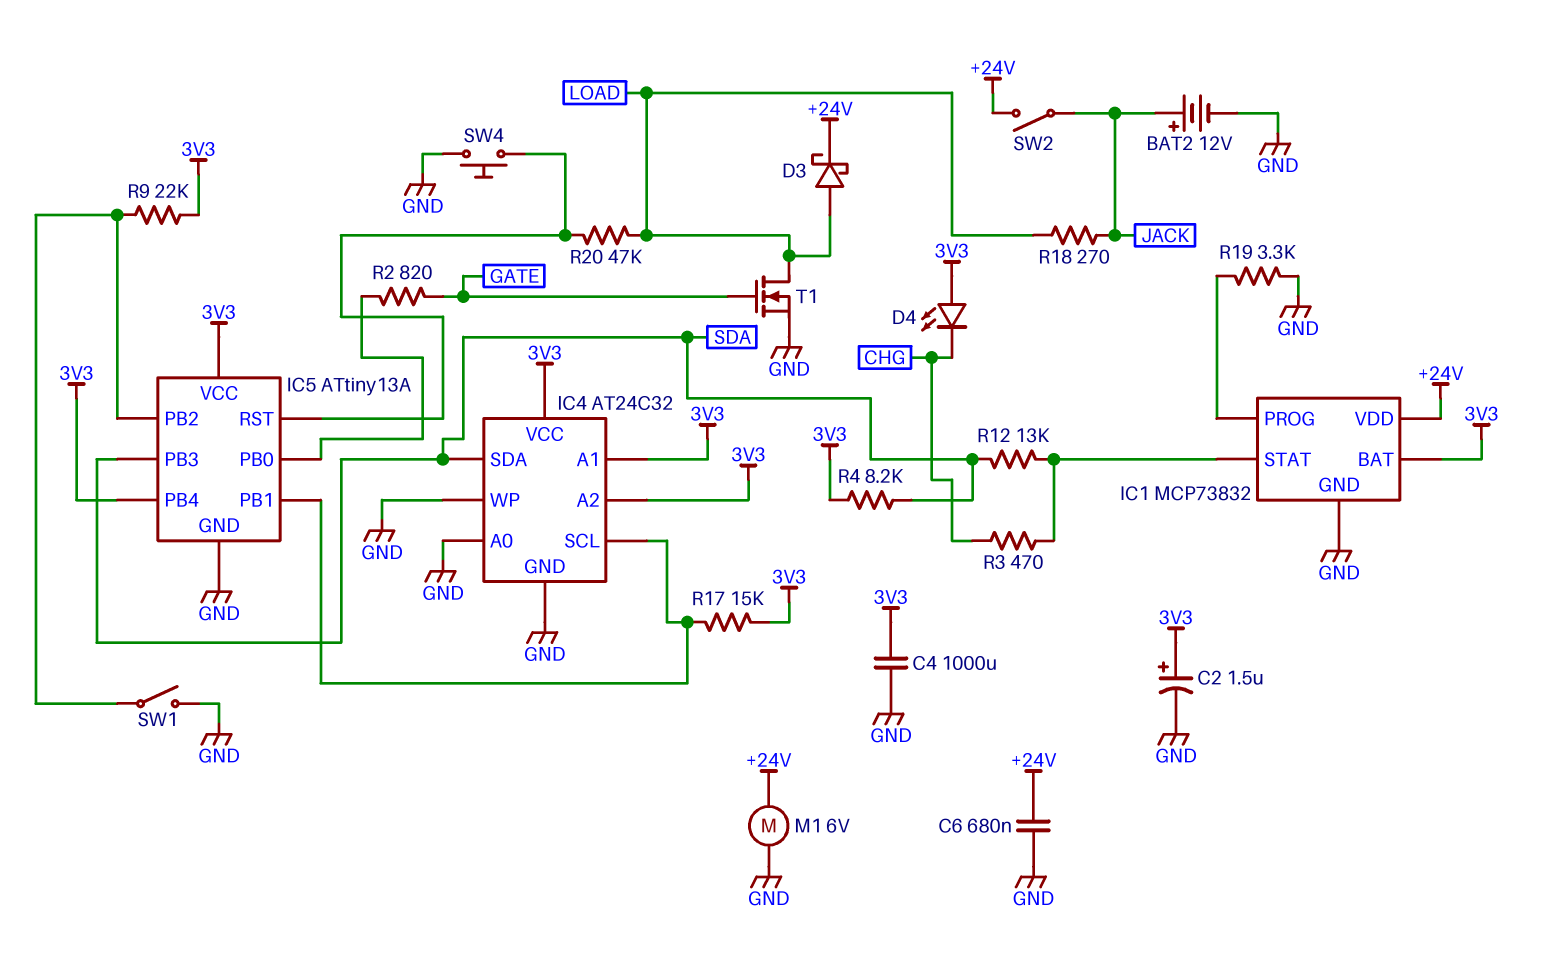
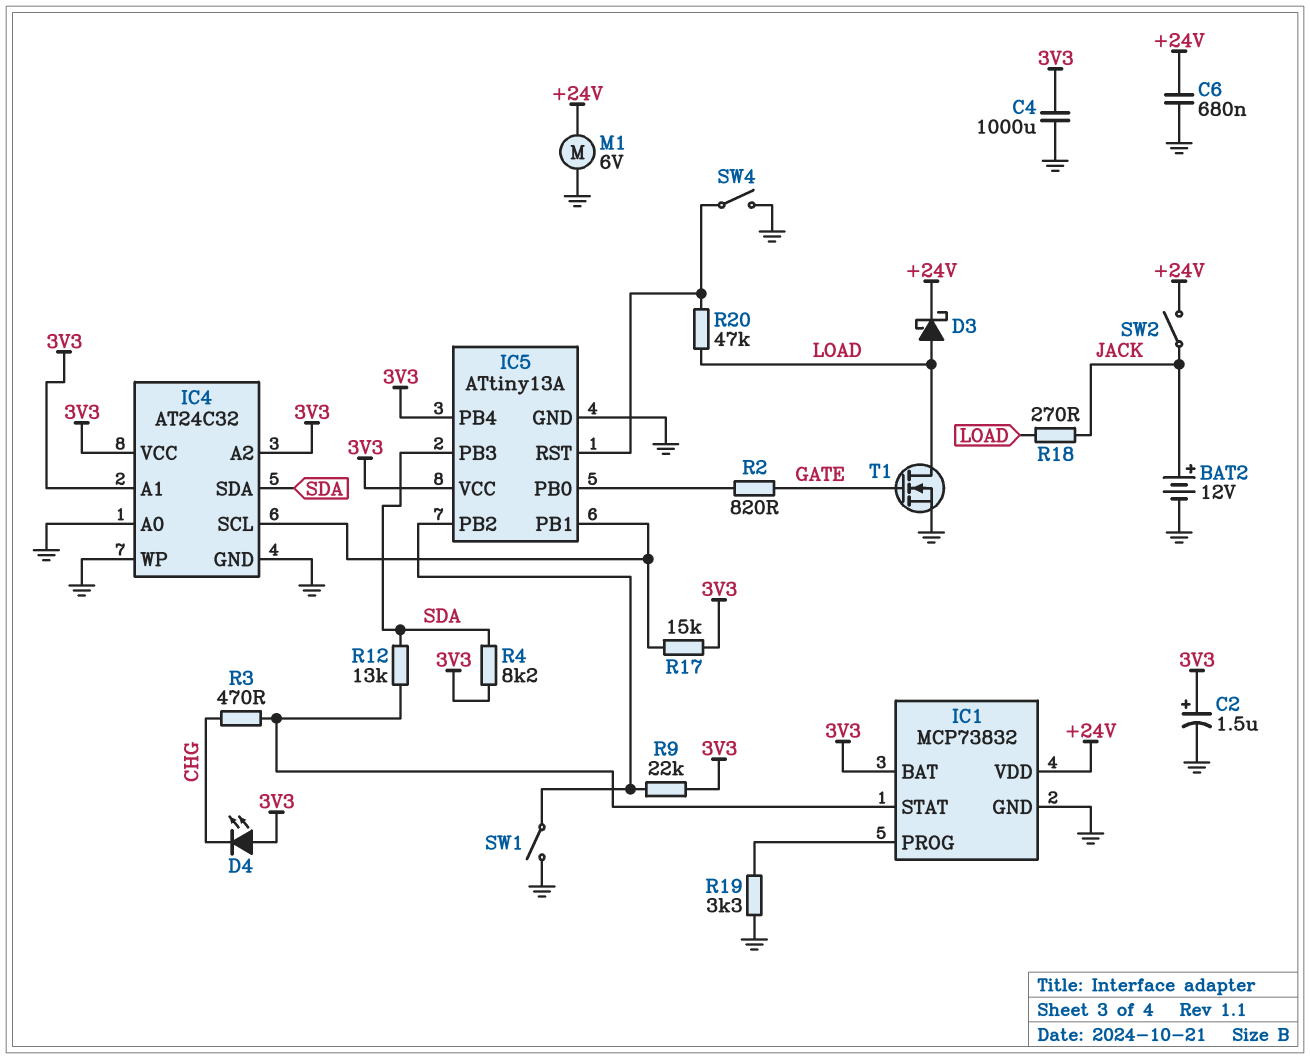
SW4: button (GND, IC5/RST) -> switch (GND, IC5/RST)

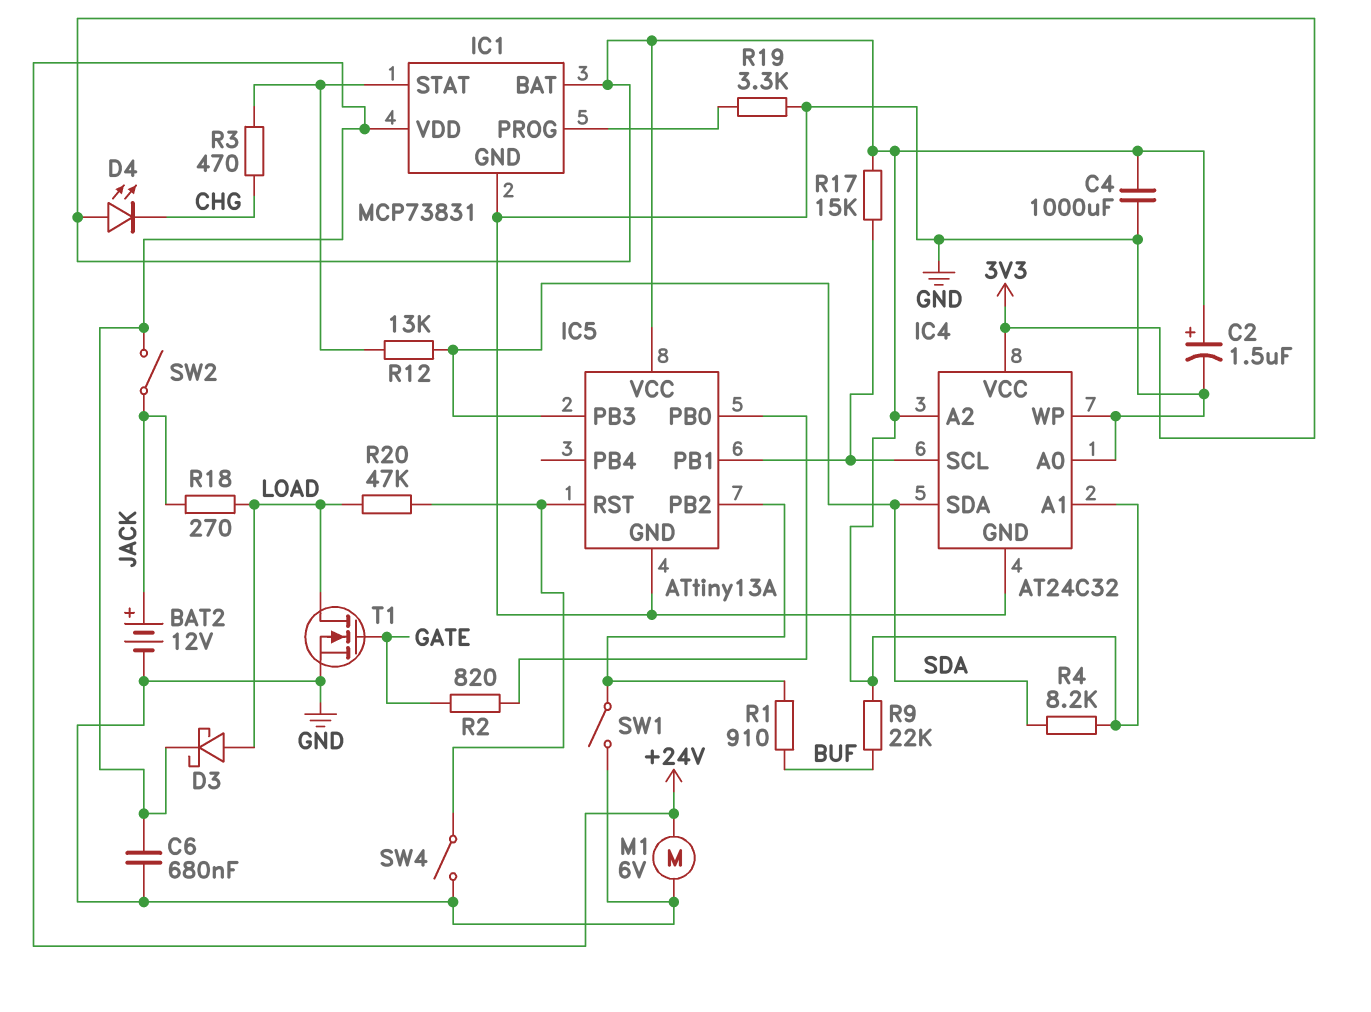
IC1: MCP73832 -> MCP73831
IC5 pin PB4: 3V3 -> none
R1: none -> 910 (BUF, IC5/PB2)
R9: 22k (3V3, IC5/PB2) -> 22k (3V3, BUF)

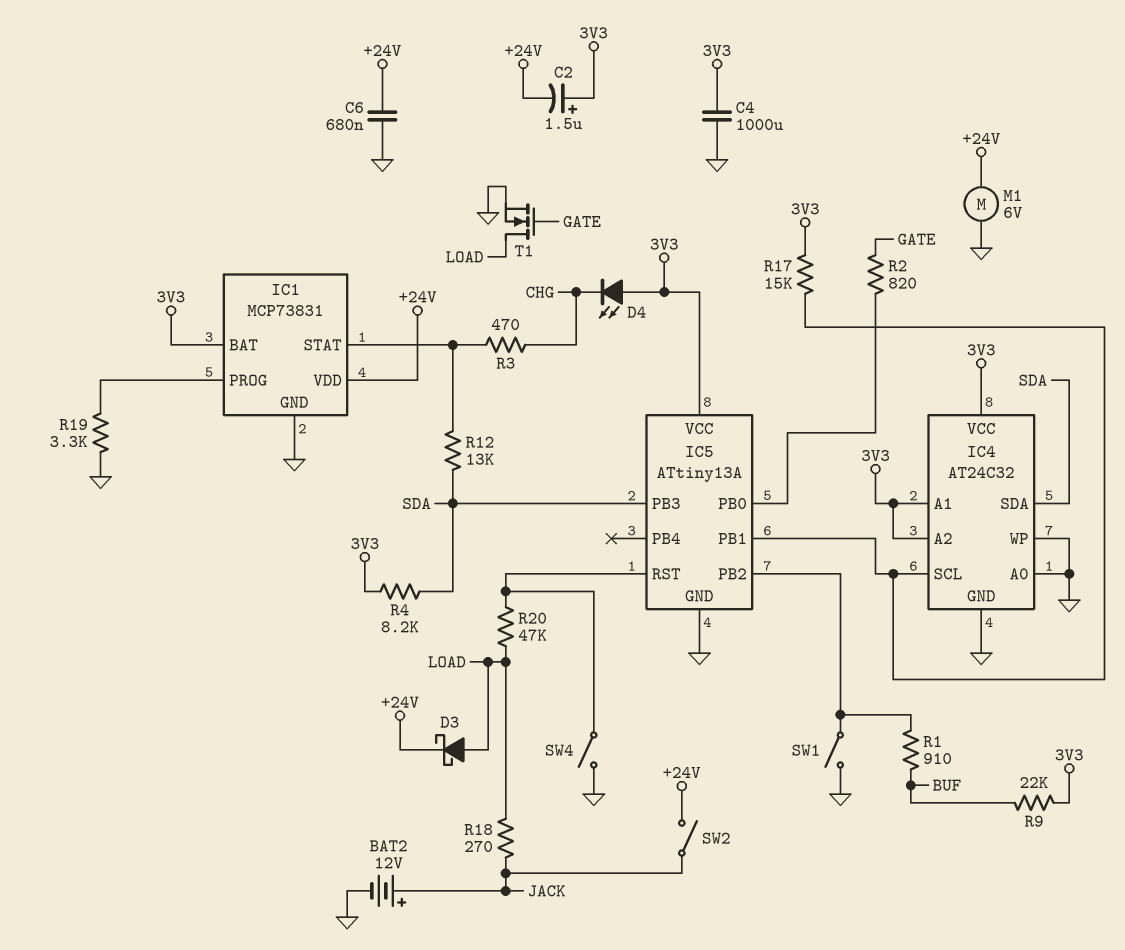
C2: 1.5uF (plus 3V3, minus GND) -> 1.5uF (plus 3V3, minus +24V)

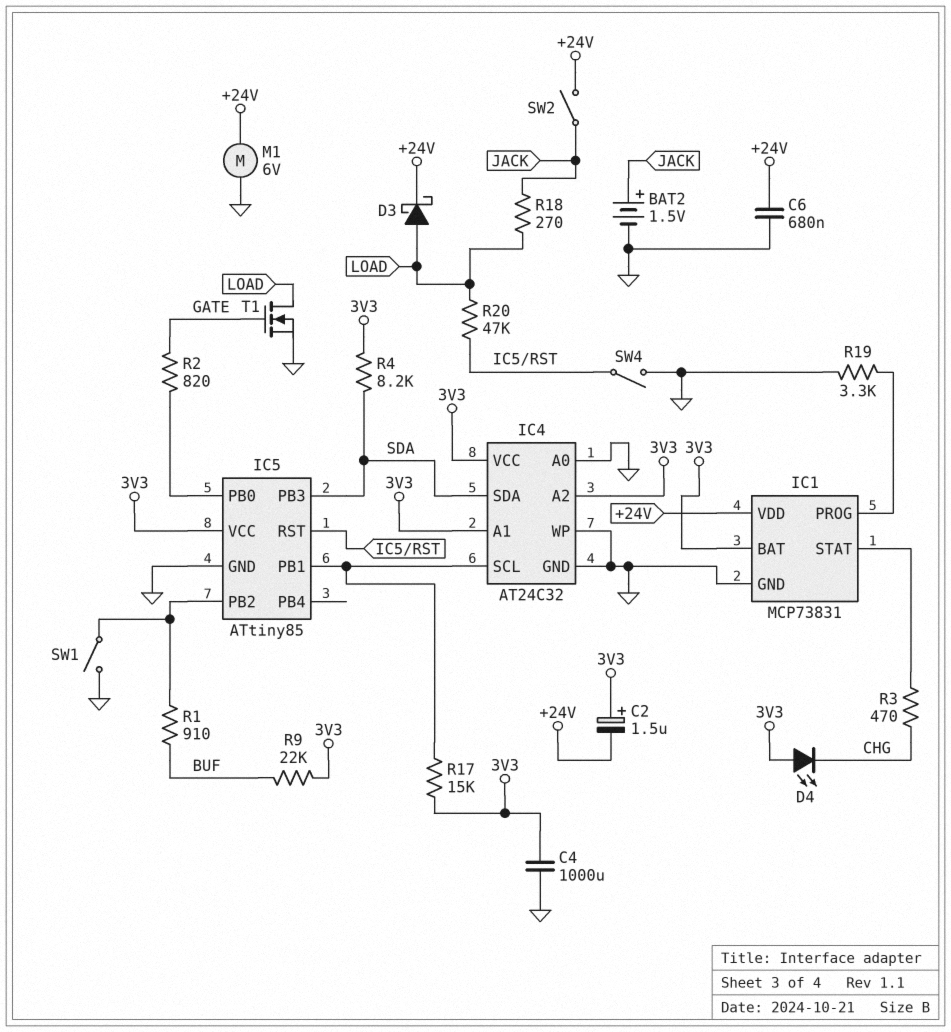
BAT2: 12V (plus JACK, minus GND) -> 1.5V (plus JACK, minus GND)
IC5: ATtiny13A -> ATtiny85
R12: 13k (IC1/STAT, SDA) -> none

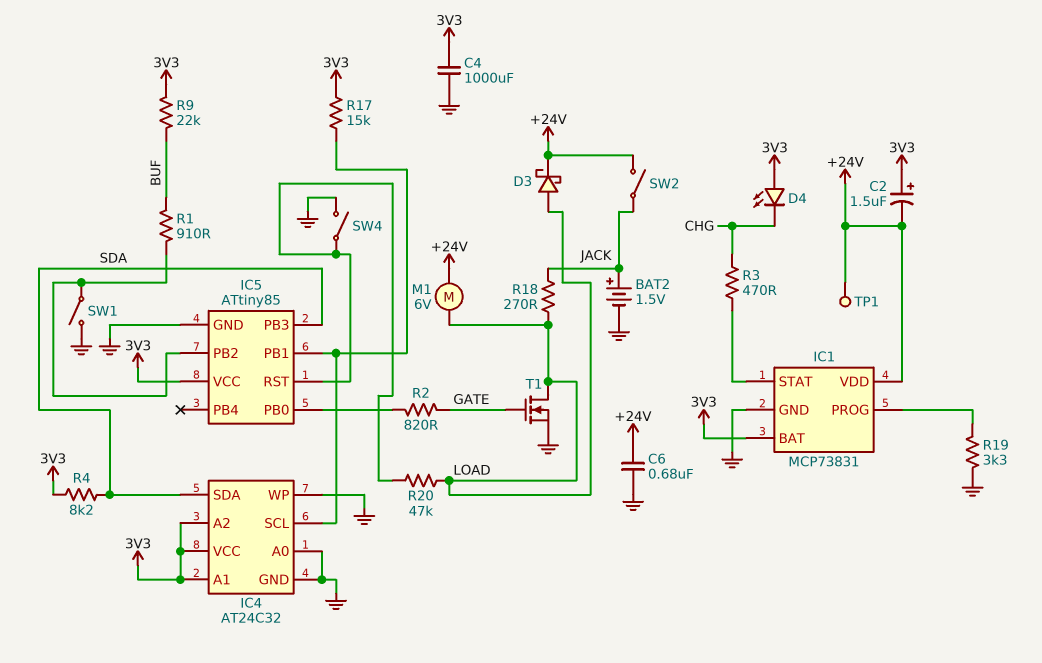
M1: motor 6V (+24V, GND) -> motor 6V (+24V, LOAD)
TP1: none -> test point (+24V)

